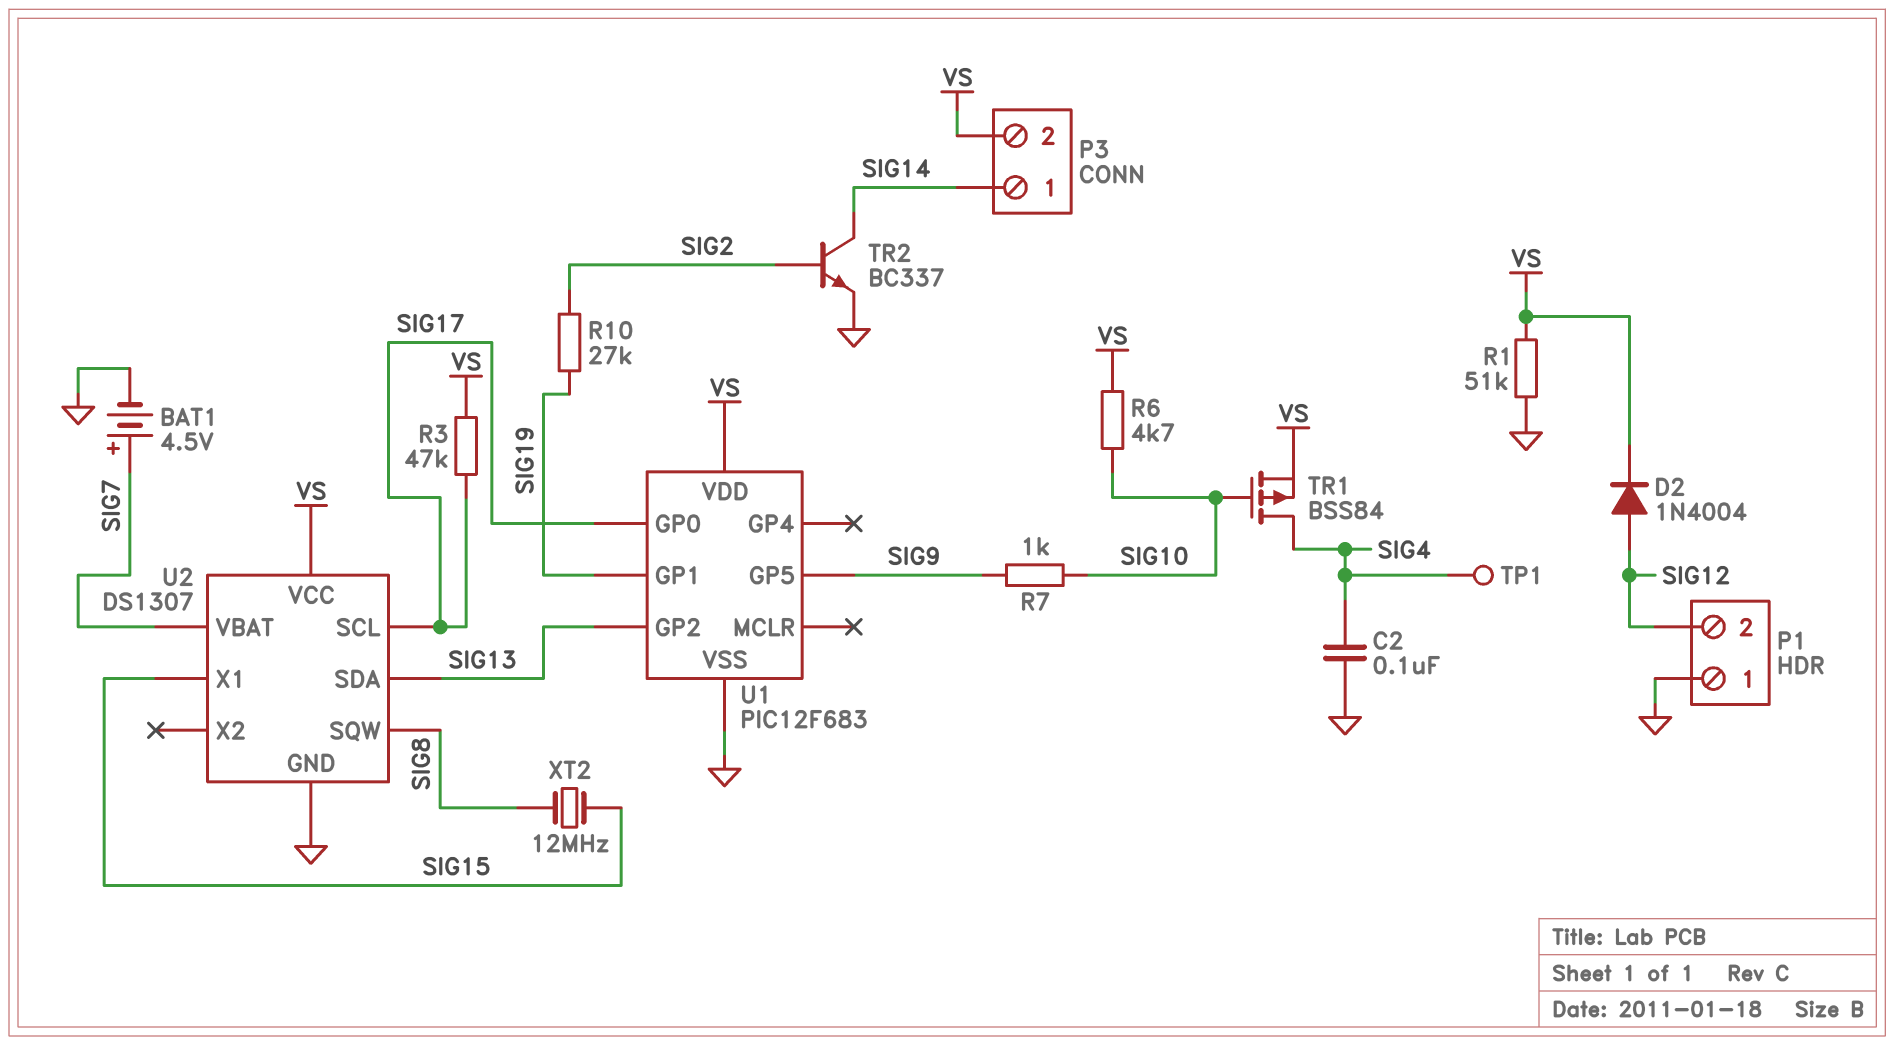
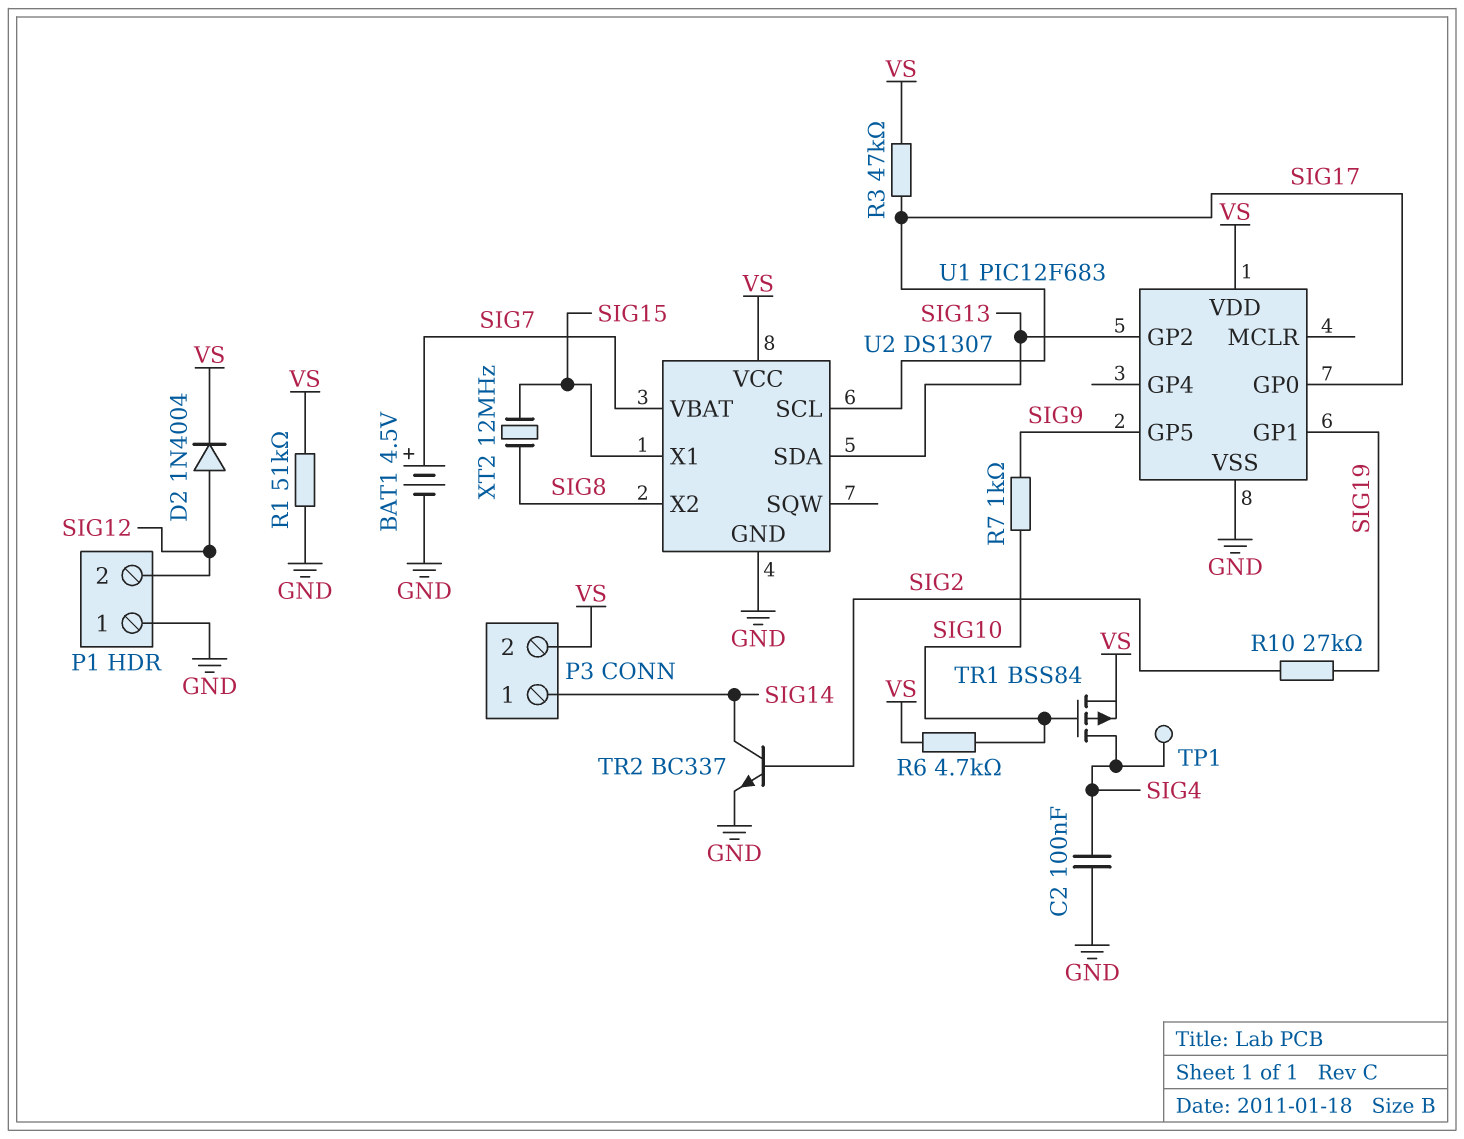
U2 pin SQW: SIG8 -> none
U2 pin X2: none -> SIG8

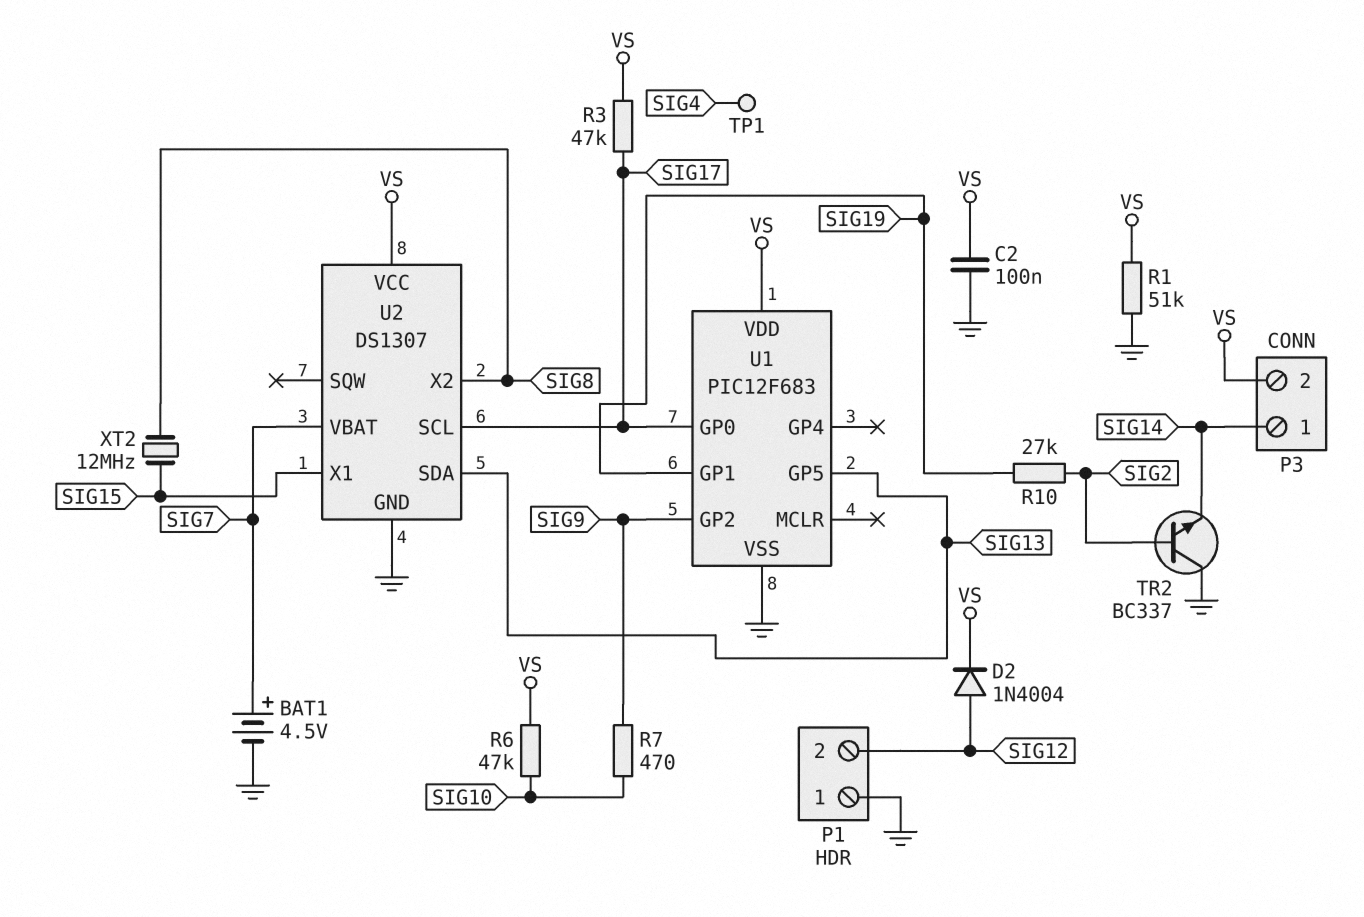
C2: 100nF (GND, SIG4) -> 100nF (GND, VS)
R6: 4.7k (SIG10, VS) -> 47k (SIG10, VS)
R7: 1k (SIG9, SIG10) -> 470 (SIG9, SIG10)
TR1: PMOS BSS84 (G SIG10, D SIG4, S VS) -> none
TR2: NPN BC337 (B SIG2, C SIG14, E GND) -> NPN BC337 (B SIG2, C GND, E SIG14)
U1 pin GP2: SIG13 -> SIG9
U1 pin GP5: SIG9 -> SIG13

